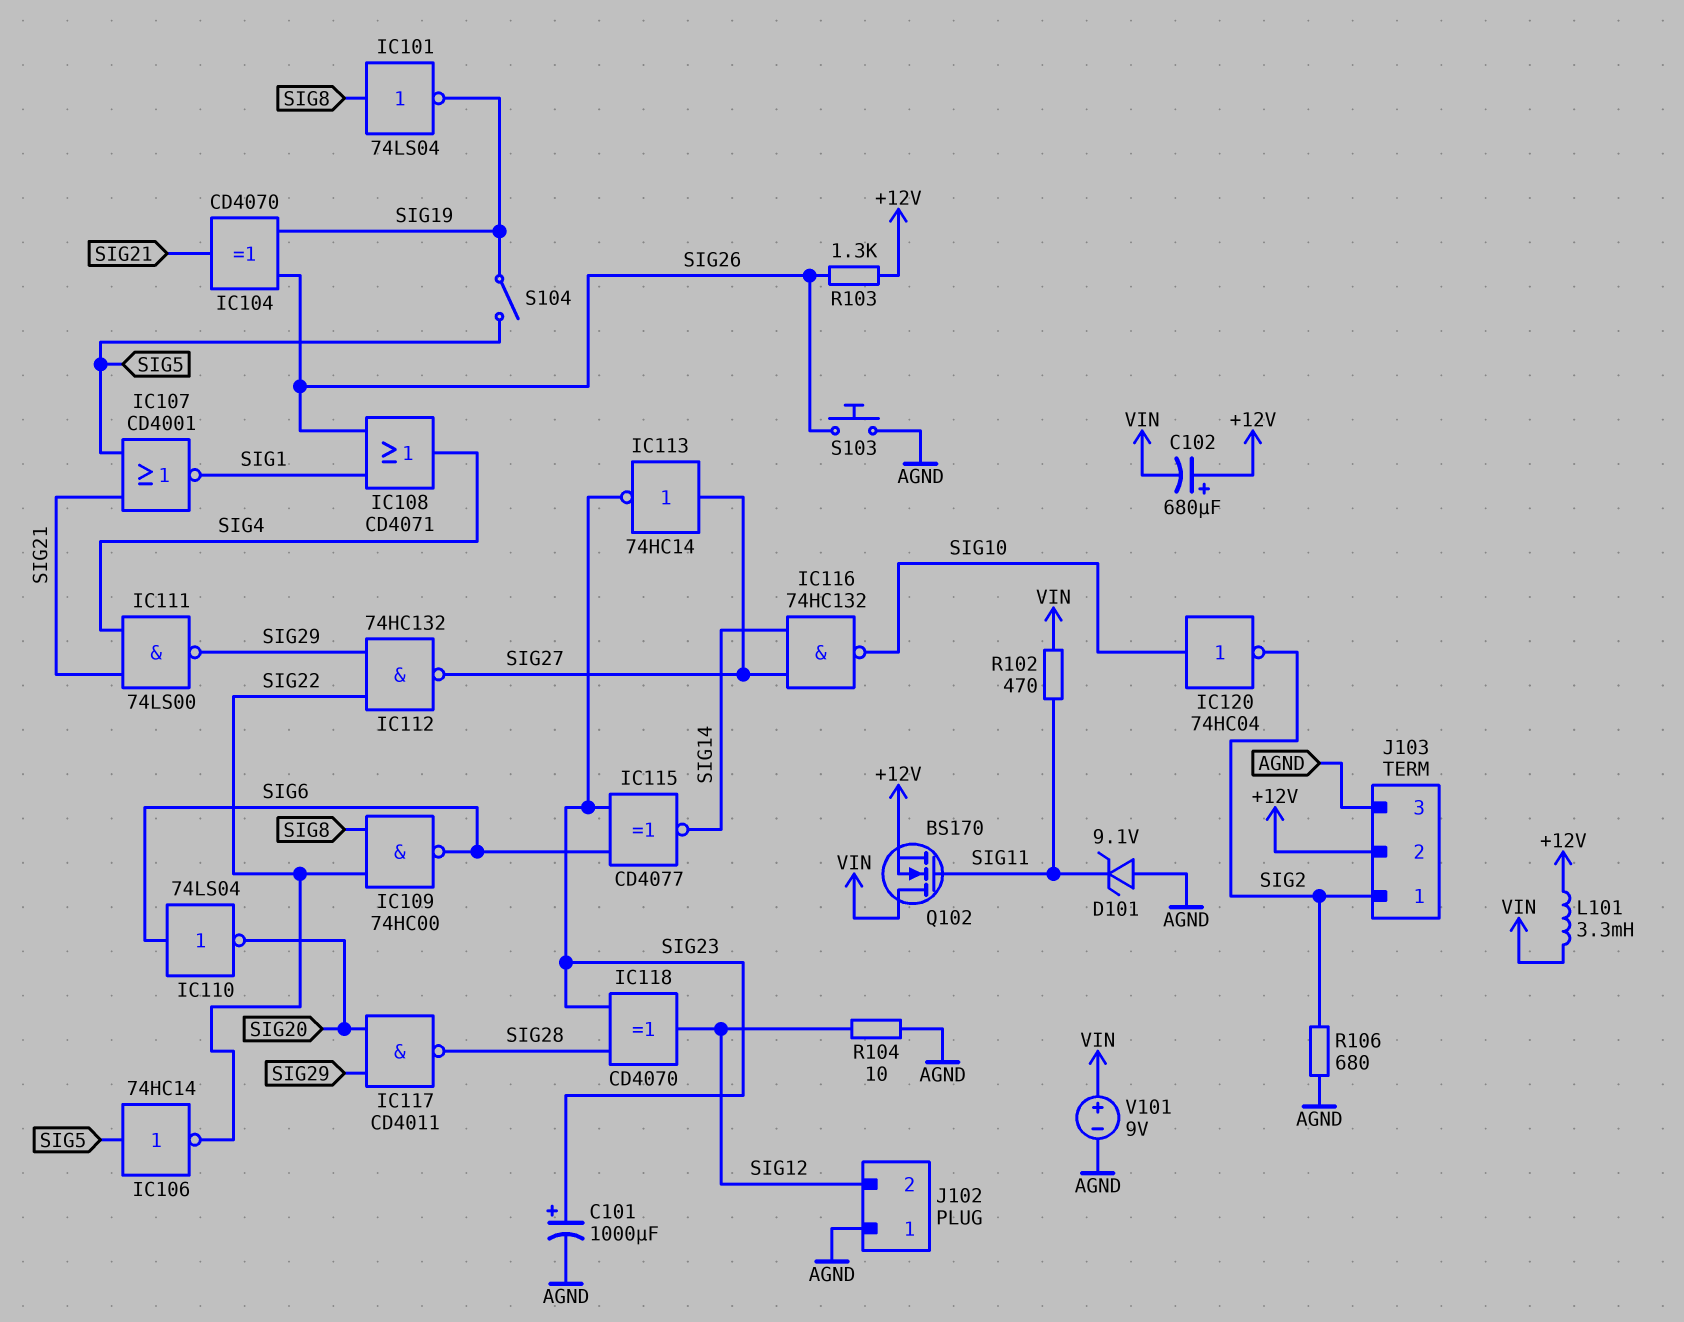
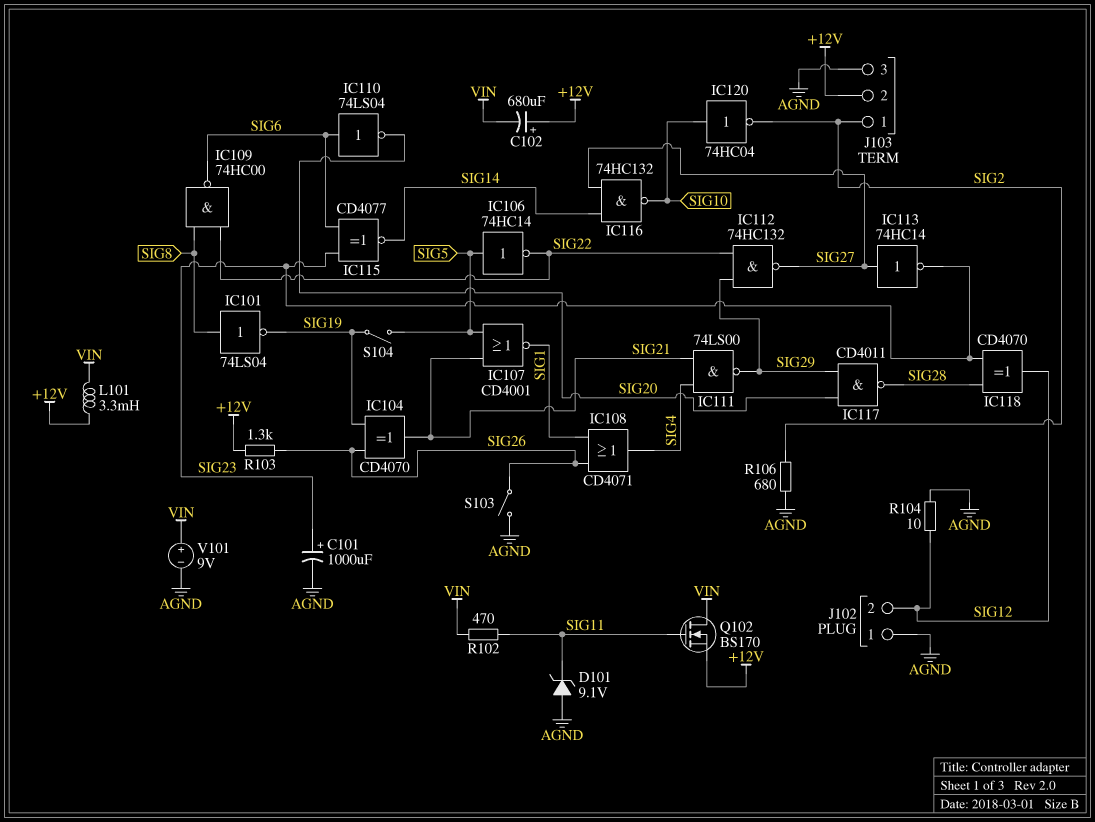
S103: button (AGND, SIG26) -> switch (AGND, SIG26)

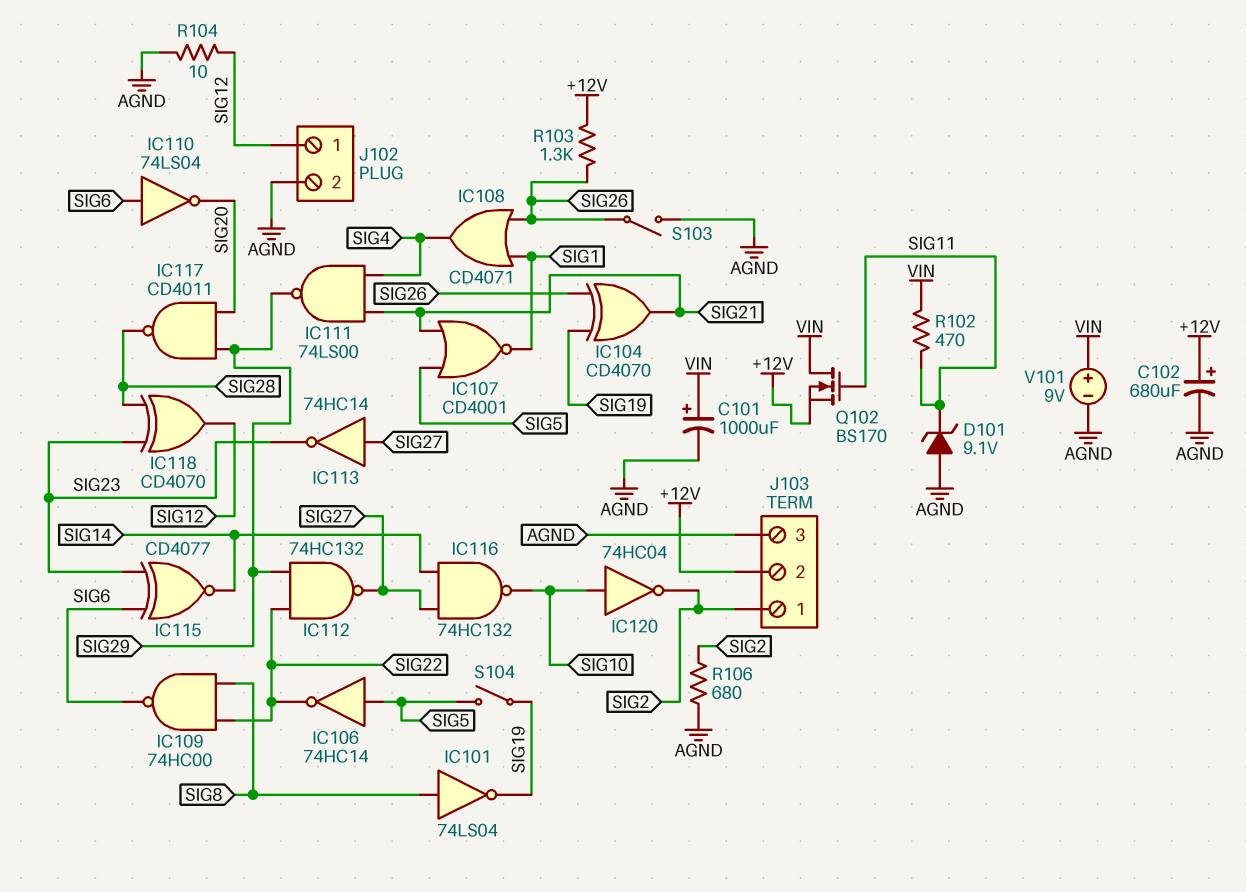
C101: 1000uF (plus SIG23, minus AGND) -> 1000uF (plus VIN, minus AGND)
C102: 680uF (plus +12V, minus VIN) -> 680uF (plus +12V, minus AGND)
J102 pin 1: AGND -> SIG12
J102 pin 2: SIG12 -> AGND
L101: 3.3mH (+12V, VIN) -> none

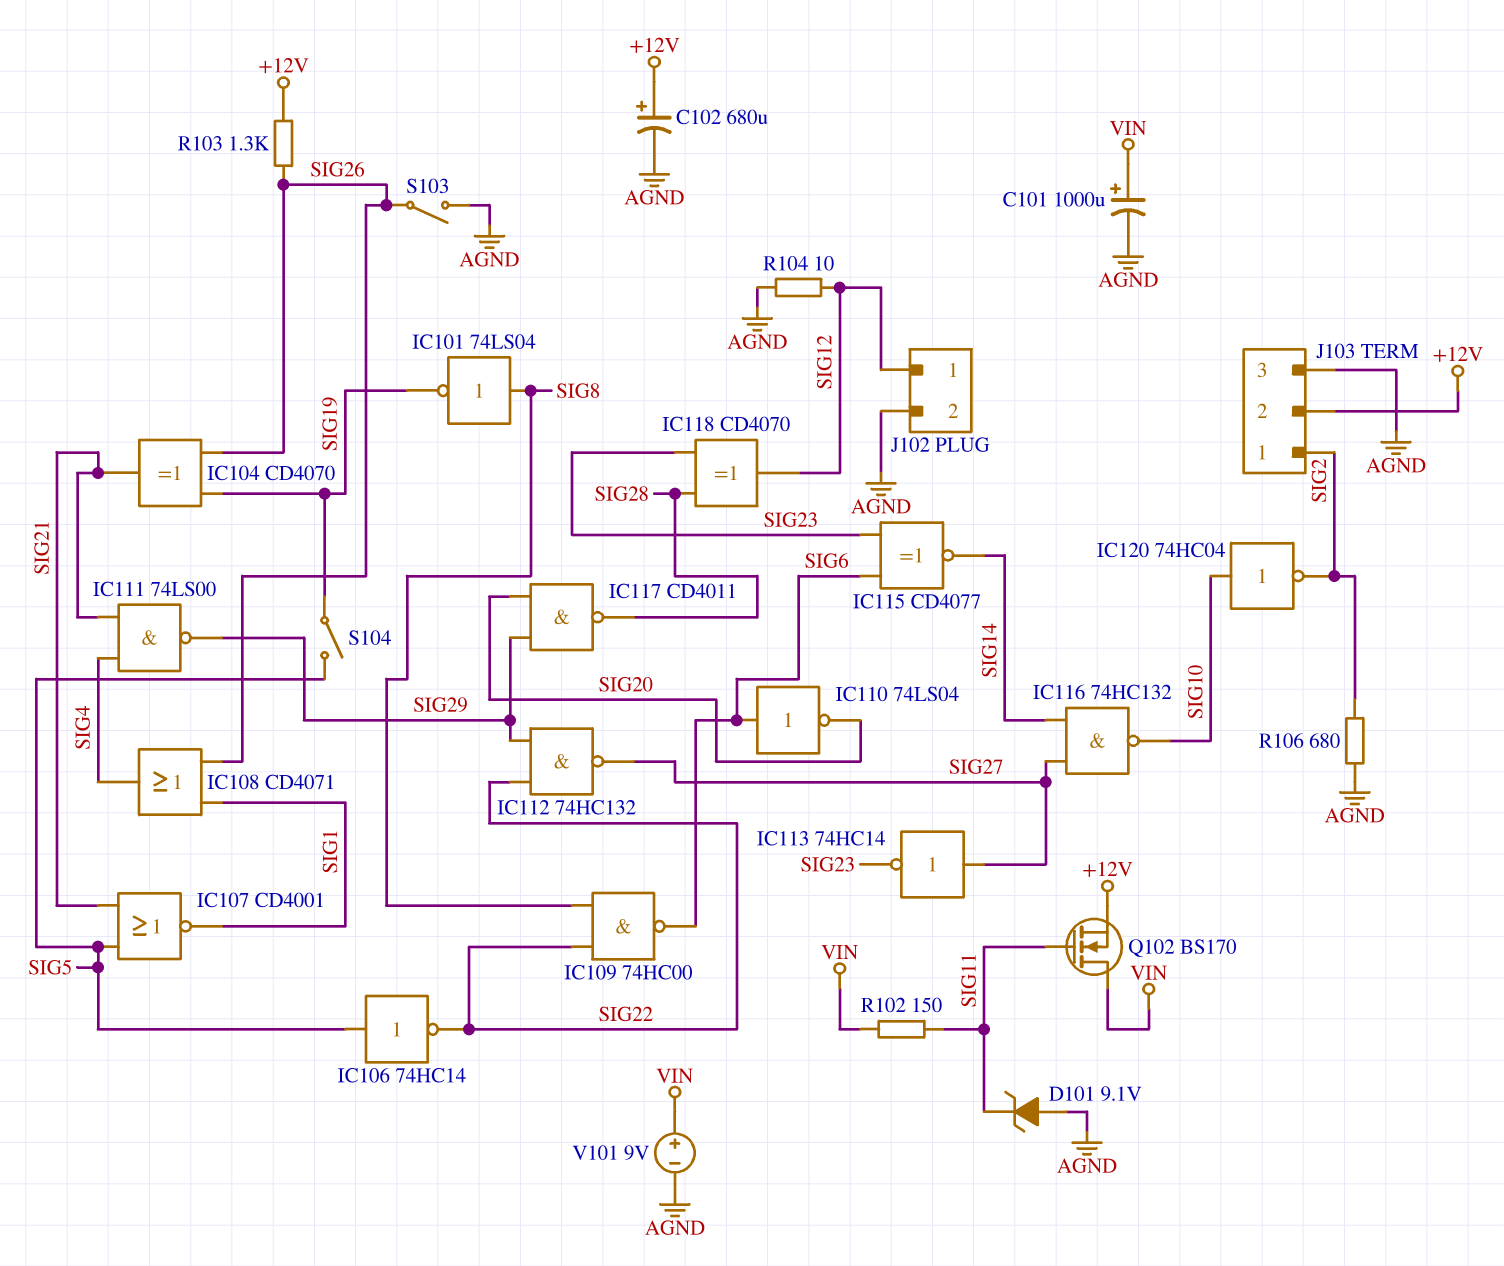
R102: 470 (SIG11, VIN) -> 150 (SIG11, VIN)

